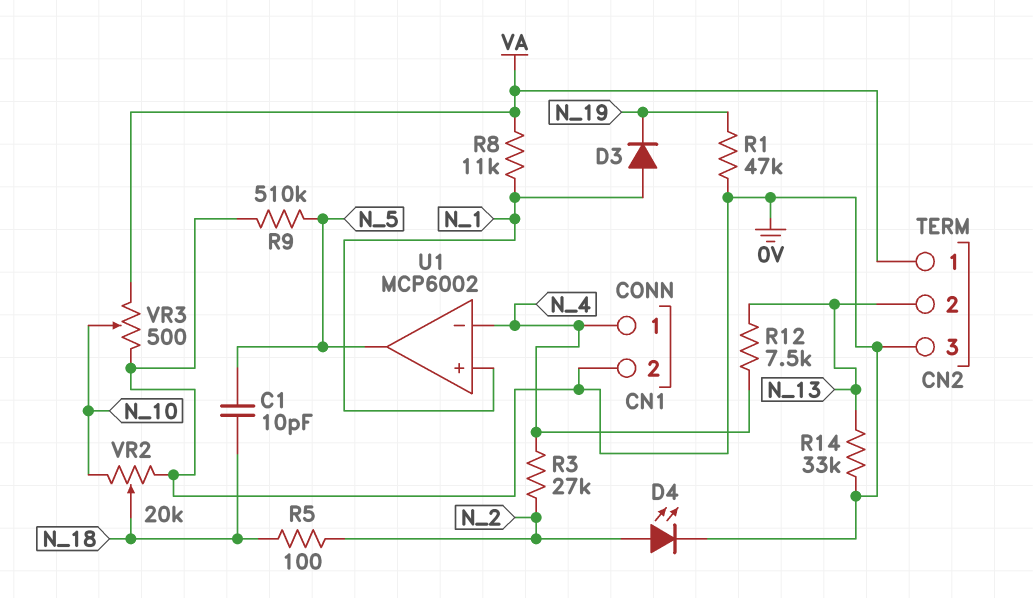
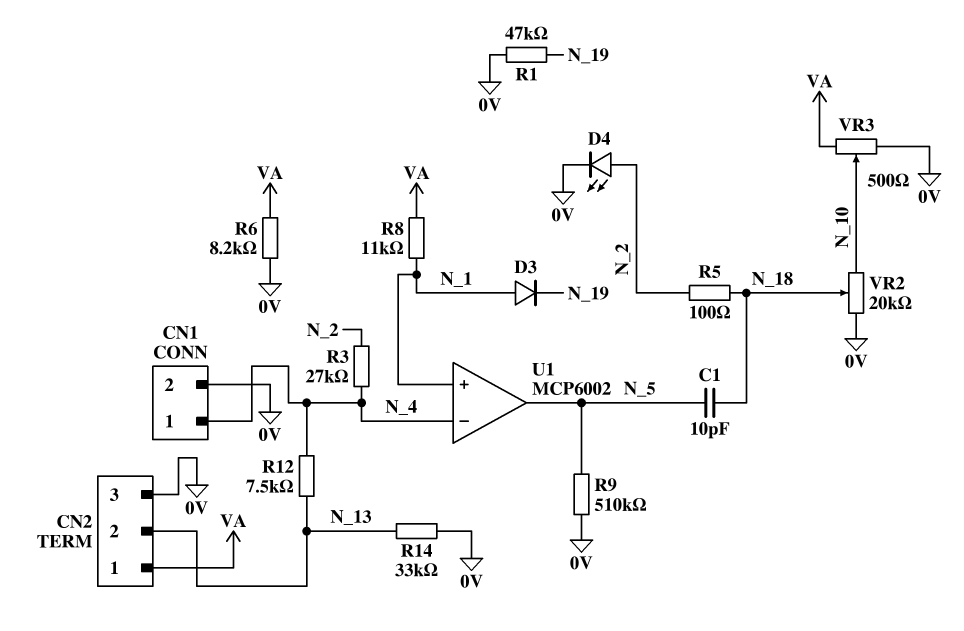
R6: none -> 8.2k (0V, VA)

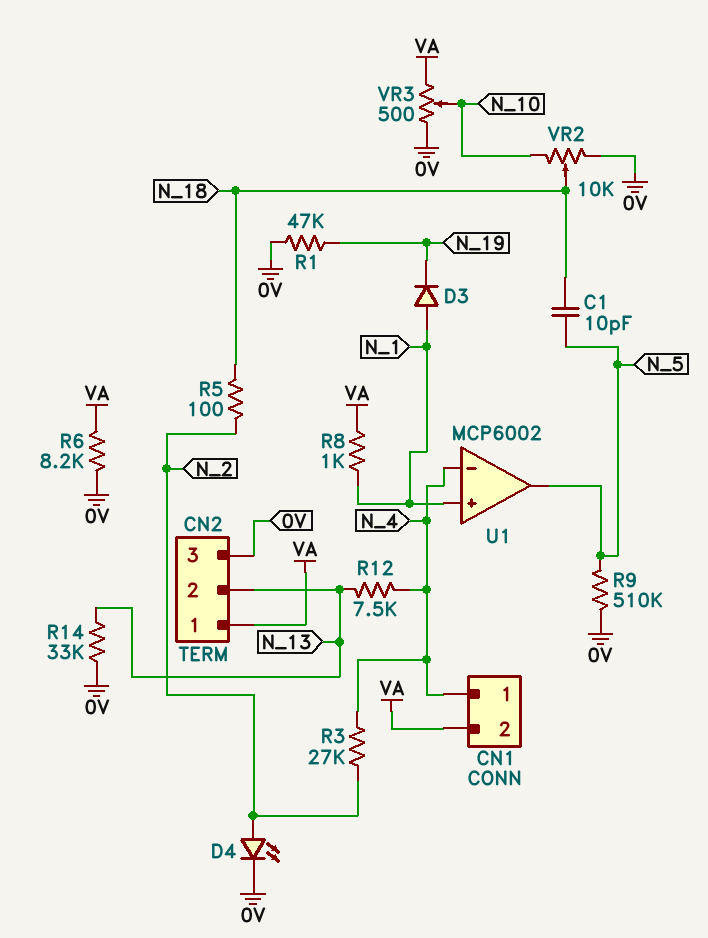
CN1 pin 2: 0V -> VA
R8: 11k (N_1, VA) -> 1k (N_1, VA)
VR2: 20k (0V, N_10, wiper N_18) -> 10k (0V, N_10, wiper N_18)

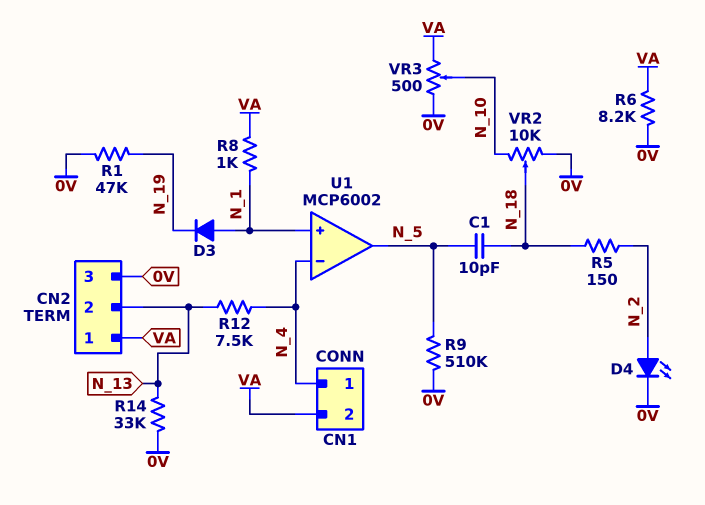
R3: 27k (N_2, N_4) -> none
R5: 100 (N_2, N_18) -> 150 (N_2, N_18)

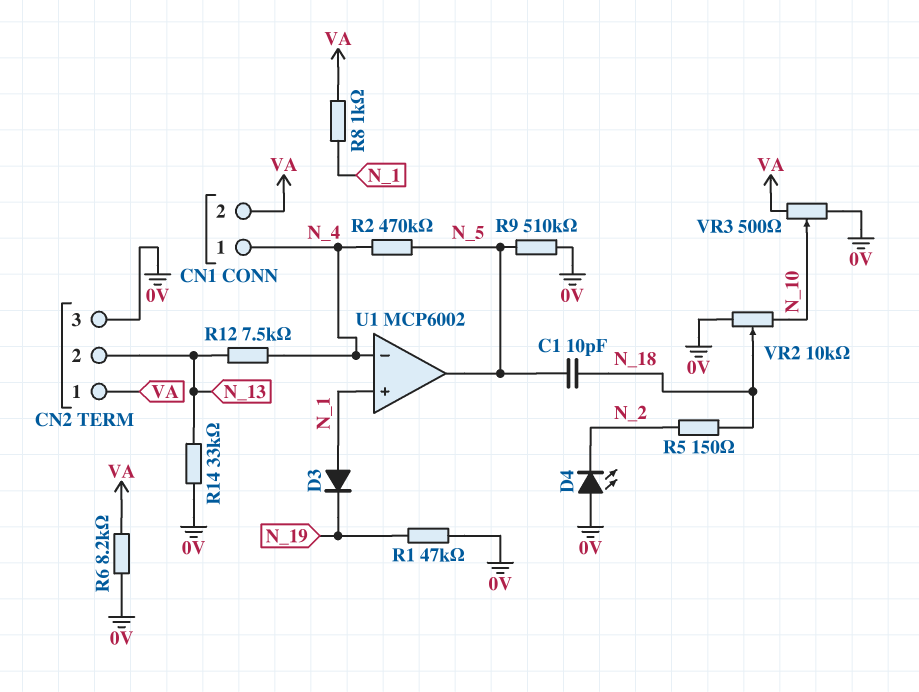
D4: LED (A N_2, K 0V) -> LED (A 0V, K N_2)
R2: none -> 470k (N_4, N_5)

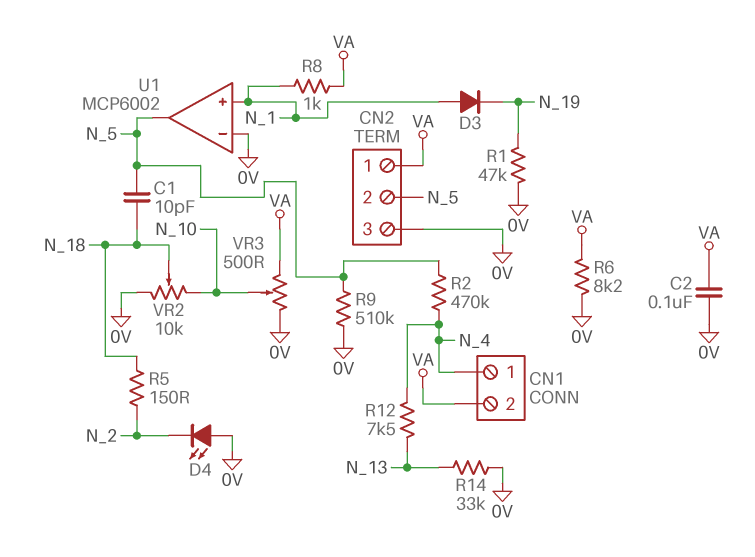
C2: none -> 100nF (0V, VA)
CN2 pin 2: N_13 -> N_5
U1 pin in-: N_4 -> 0V

